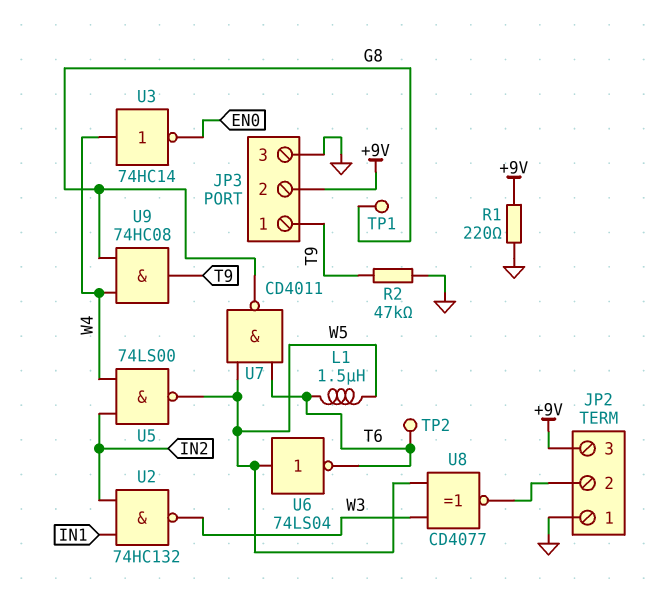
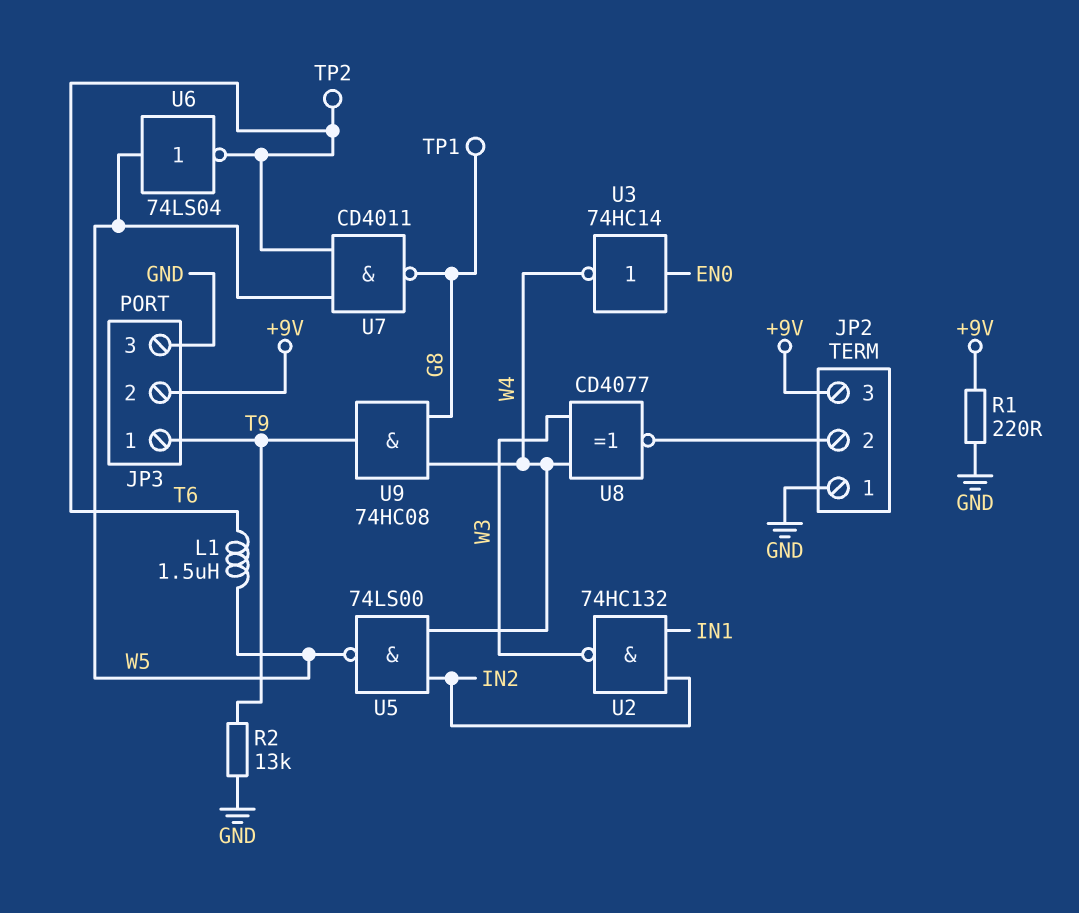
R2: 47k (GND, T9) -> 13k (GND, T9)
U3: NOT 74HC14 (in W4, out EN0) -> NOT 74HC14 (in EN0, out W4)
U8: XNOR CD4077 (in W3, in W5, out JP2/2) -> XNOR CD4077 (in W3, in W4, out JP2/2)

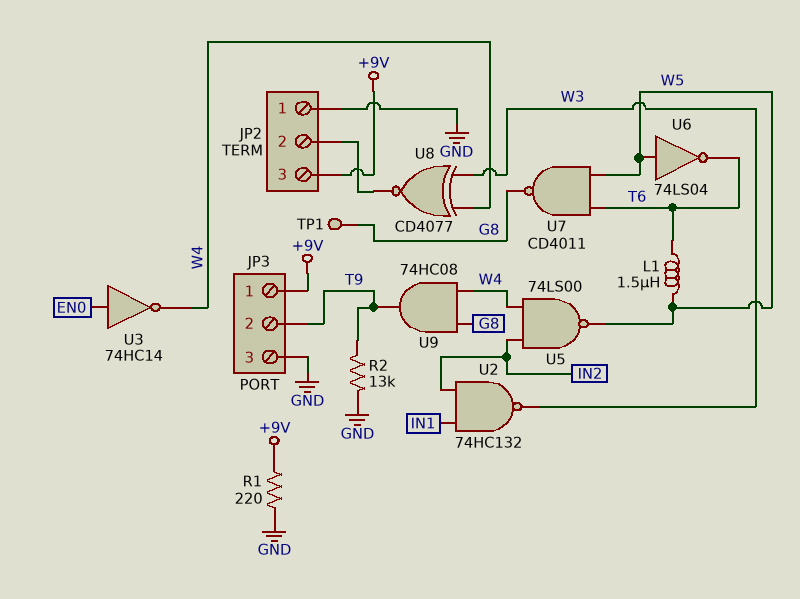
JP3 pin 1: T9 -> +9V
JP3 pin 2: +9V -> T9
TP2: test point (T6) -> none

